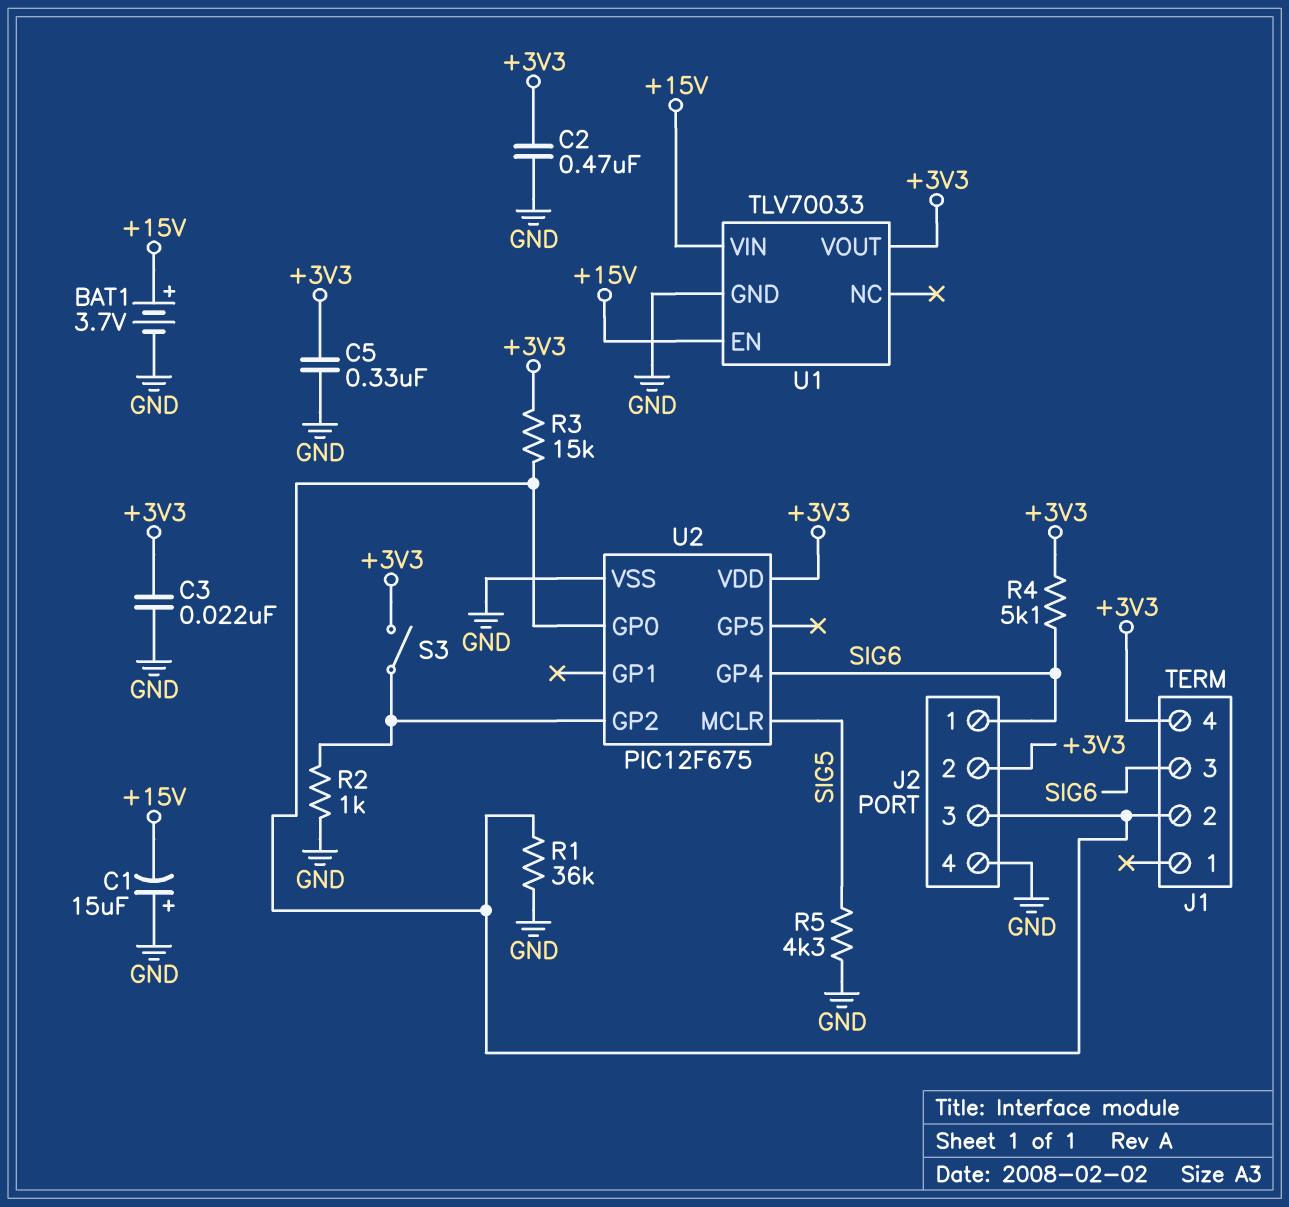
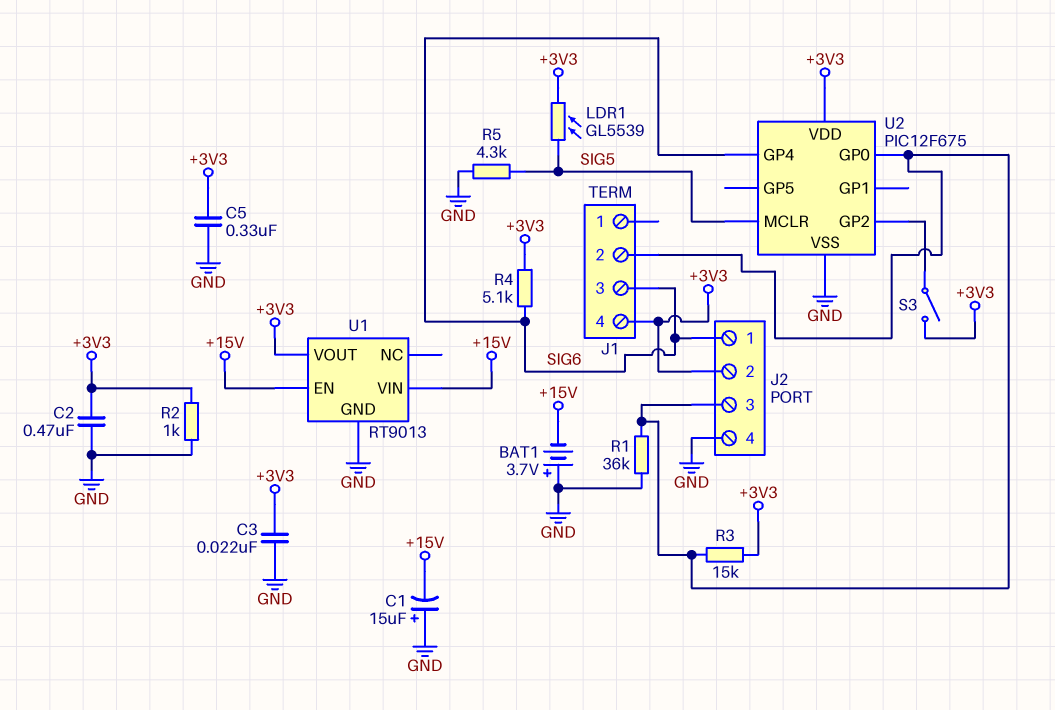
BAT1: 3.7V (plus +15V, minus GND) -> 3.7V (plus GND, minus +15V)
LDR1: none -> GL5539 (+3V3, SIG5)
R2: 1k (GND, U2/GP2) -> 1k (+3V3, GND)
U1: TLV70033 -> RT9013

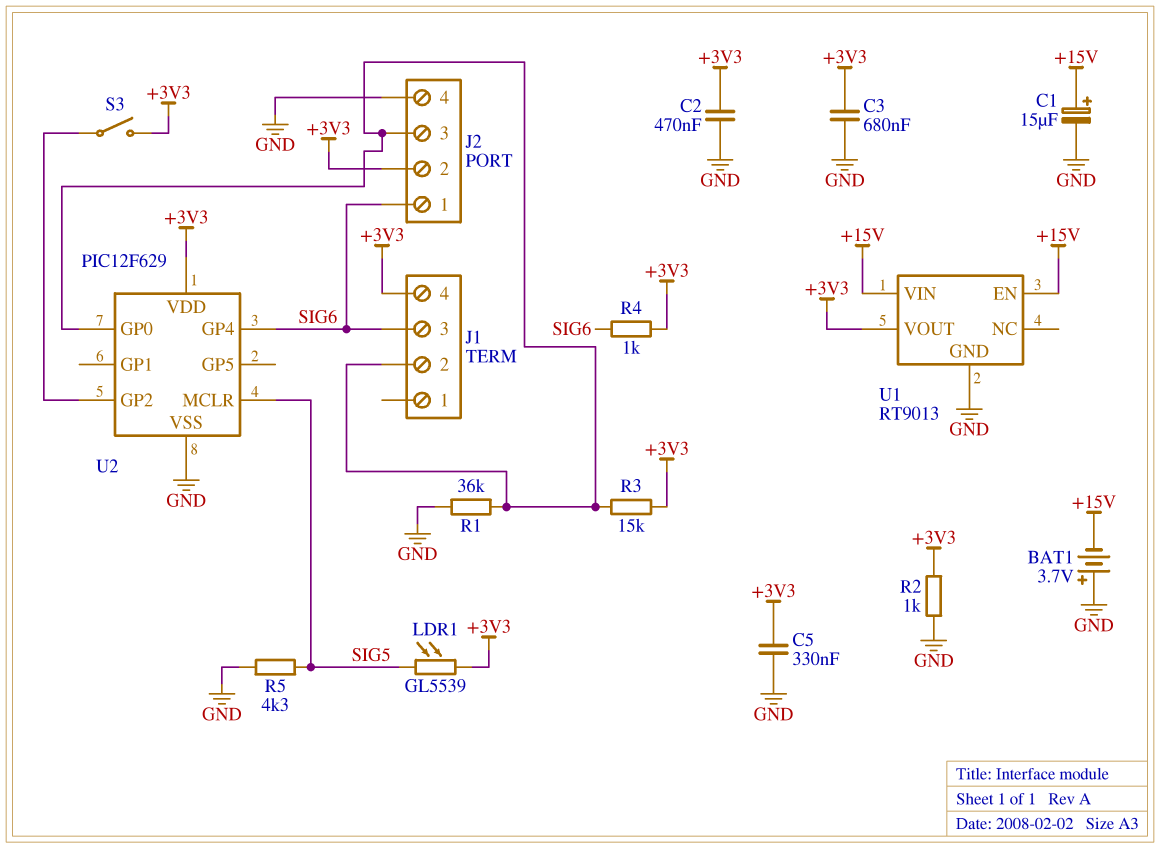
C1: 15uF (plus GND, minus +15V) -> 15uF (plus +15V, minus GND)
C3: 22nF (+3V3, GND) -> 680nF (+3V3, GND)
R4: 5.1k (+3V3, SIG6) -> 1k (+3V3, SIG6)
U2: PIC12F675 -> PIC12F629

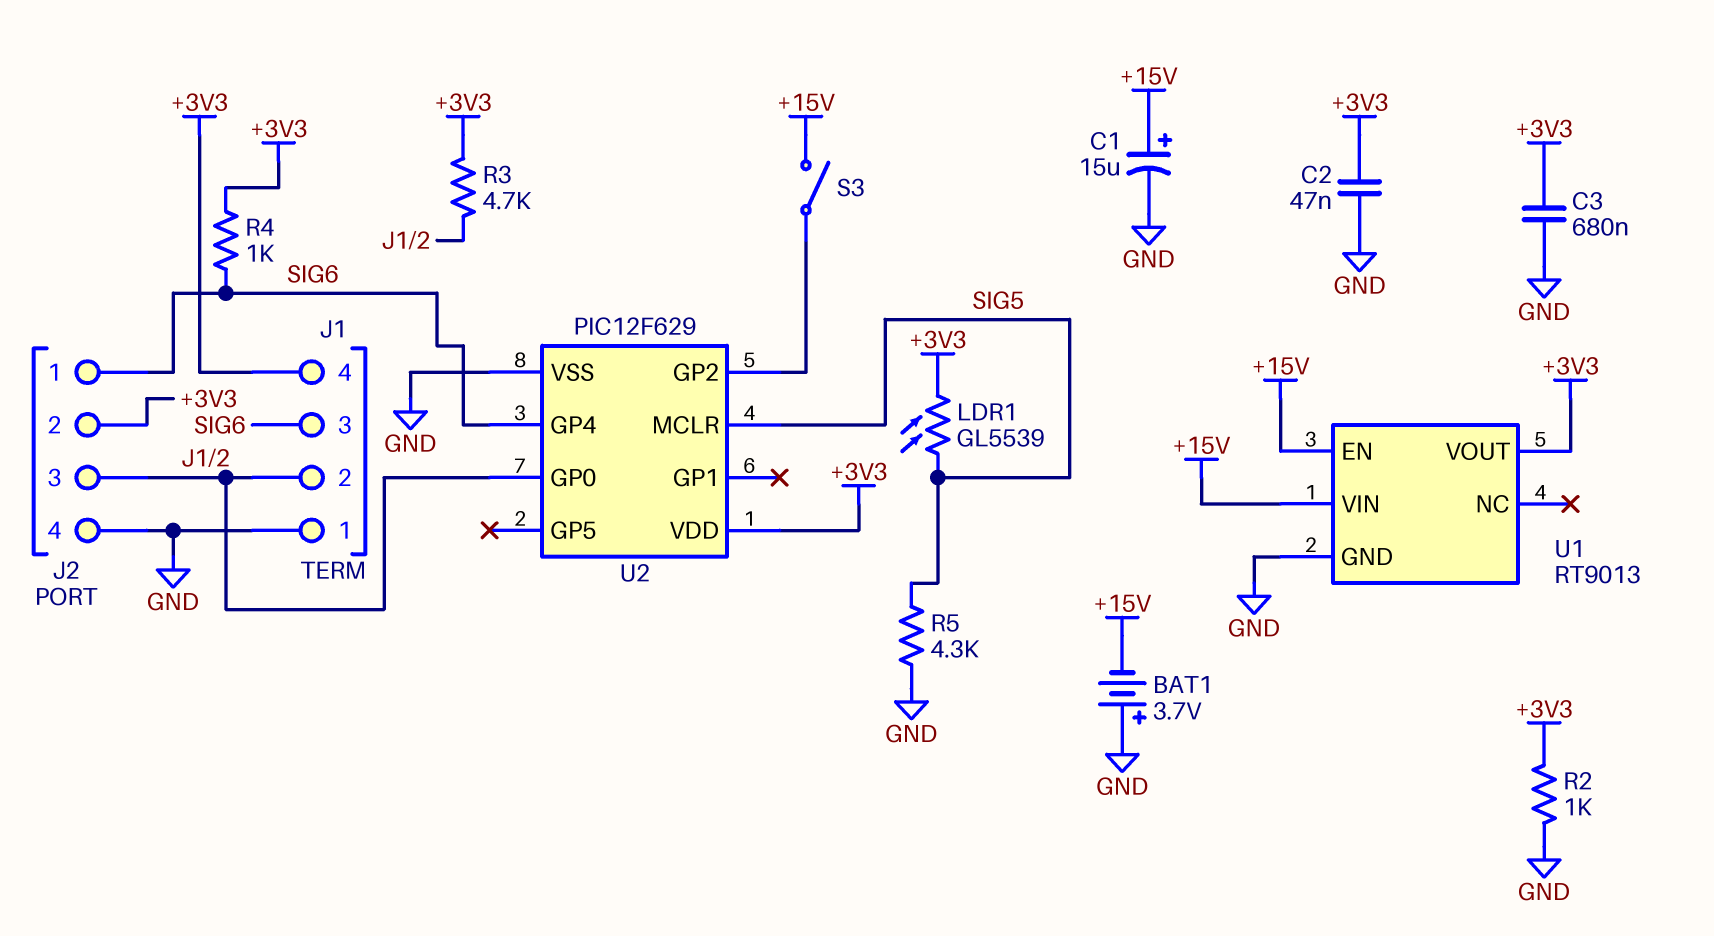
C2: 470nF (+3V3, GND) -> 47nF (+3V3, GND)
C5: 330nF (+3V3, GND) -> none
J1 pin 1: none -> GND
R1: 36k (GND, J1/2) -> none
R3: 15k (+3V3, J1/2) -> 4.7k (+3V3, J1/2)
S3: switch (+3V3, U2/GP2) -> switch (+15V, U2/GP2)

